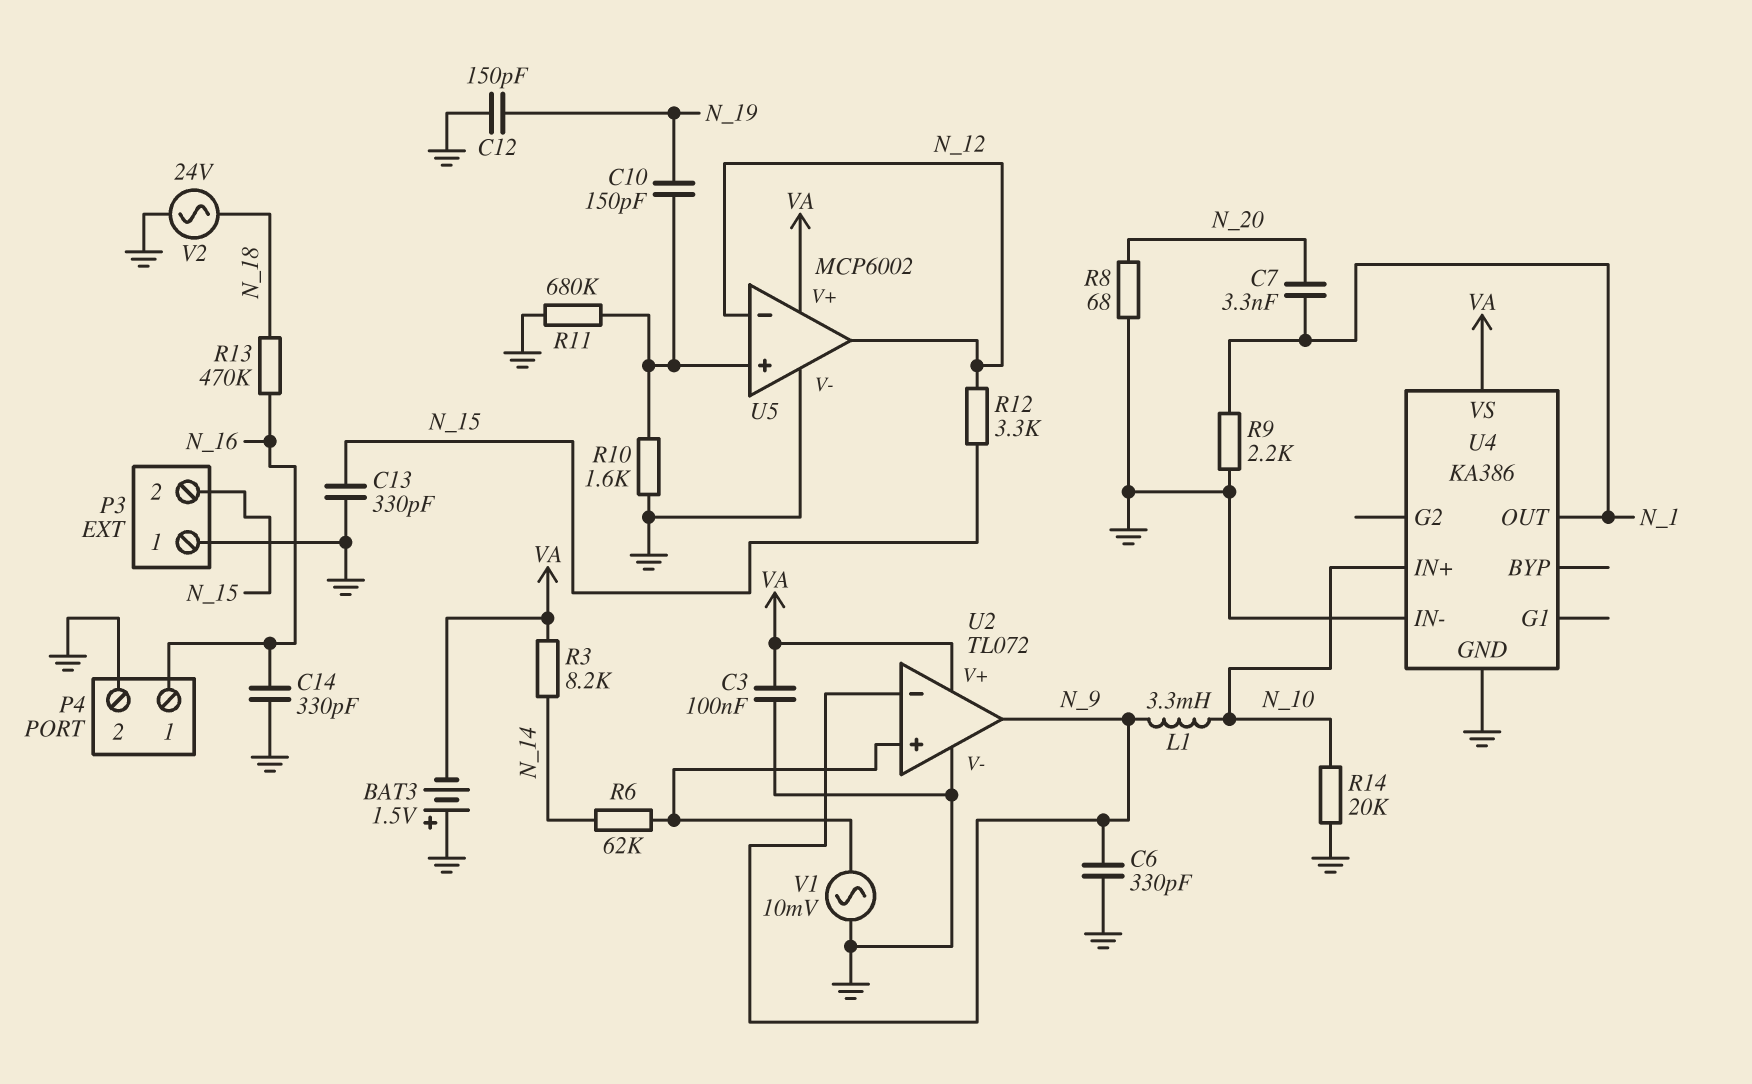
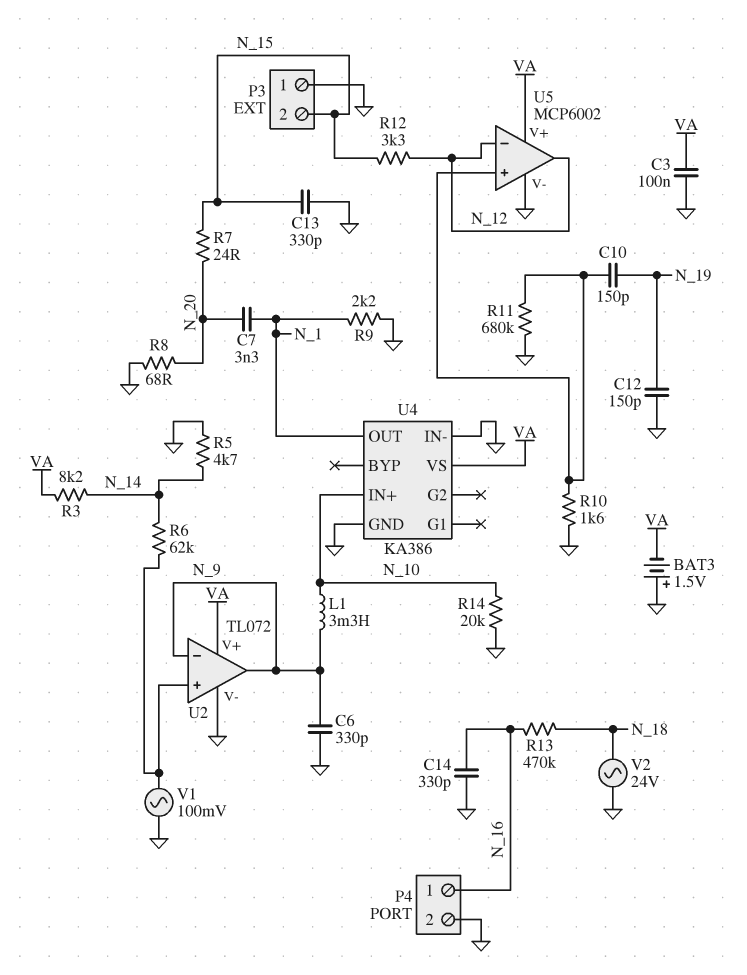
R5: none -> 4.7k (GND, N_14)
R7: none -> 24 (N_15, N_20)
V1: AC 10mV (GND, U2/in+) -> AC 100mV (GND, U2/in+)

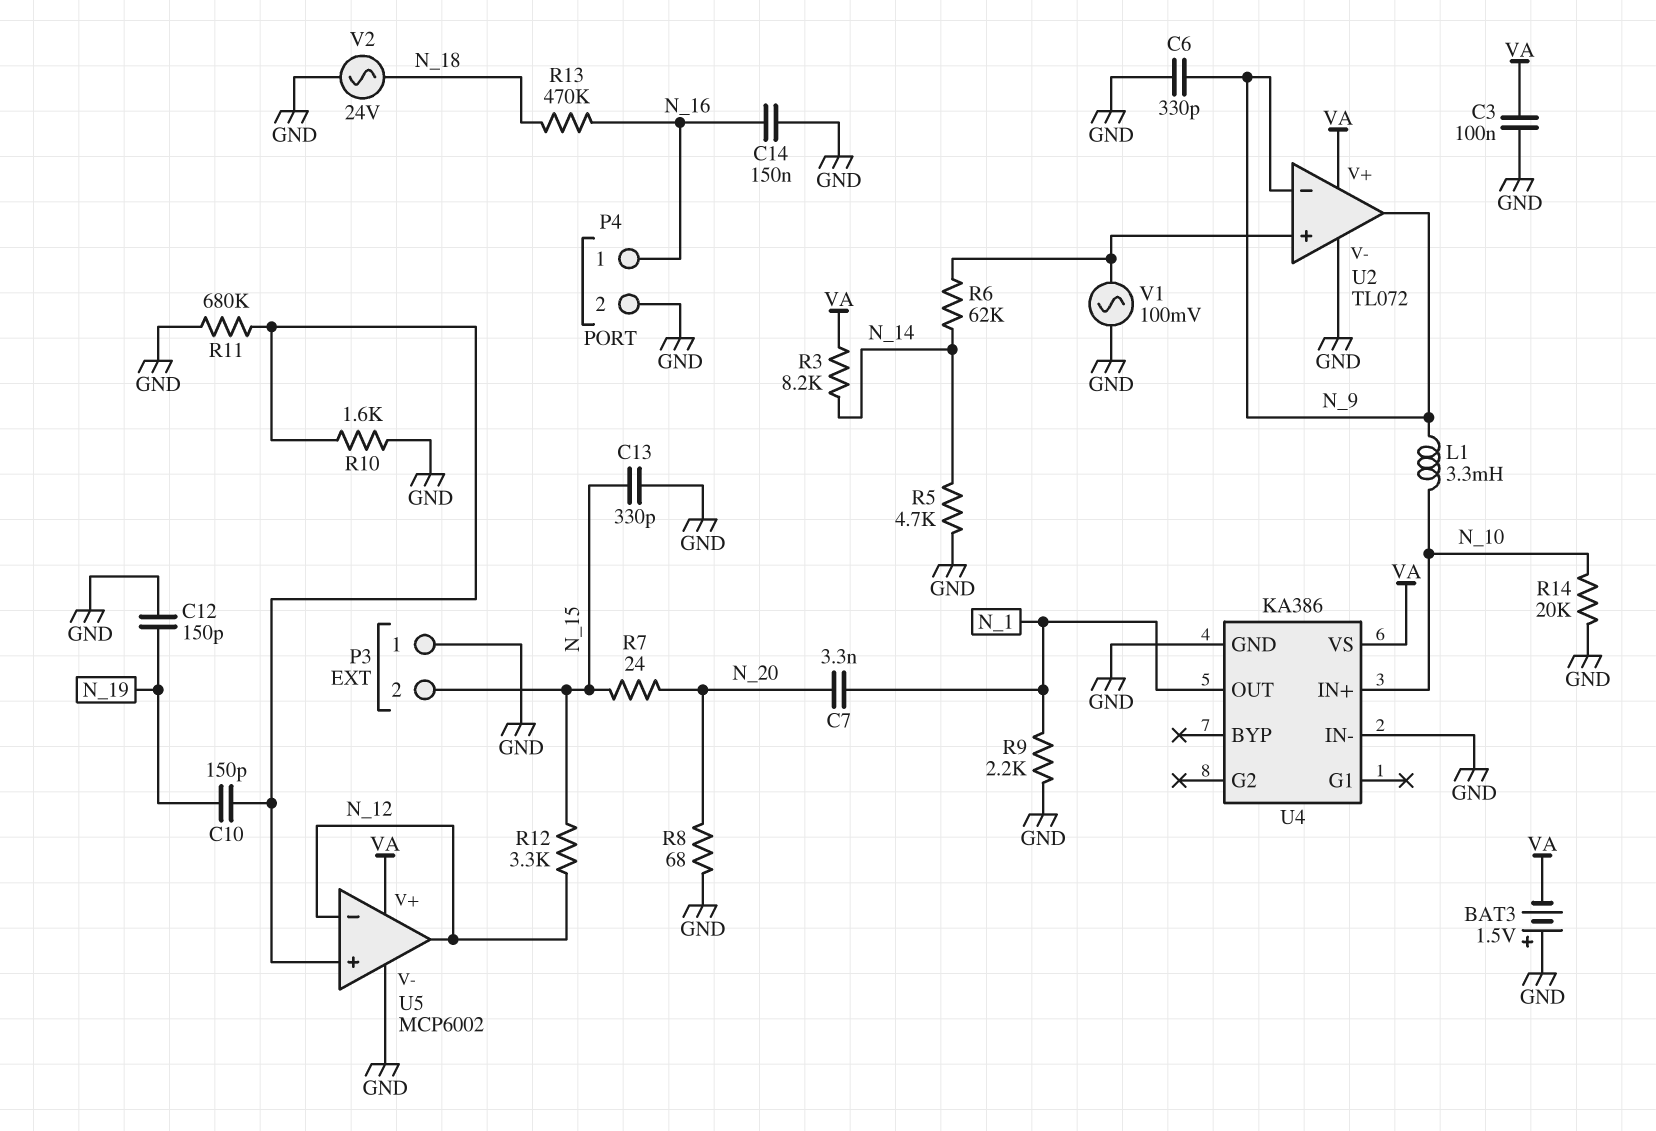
C14: 330pF (GND, N_16) -> 150nF (GND, N_16)

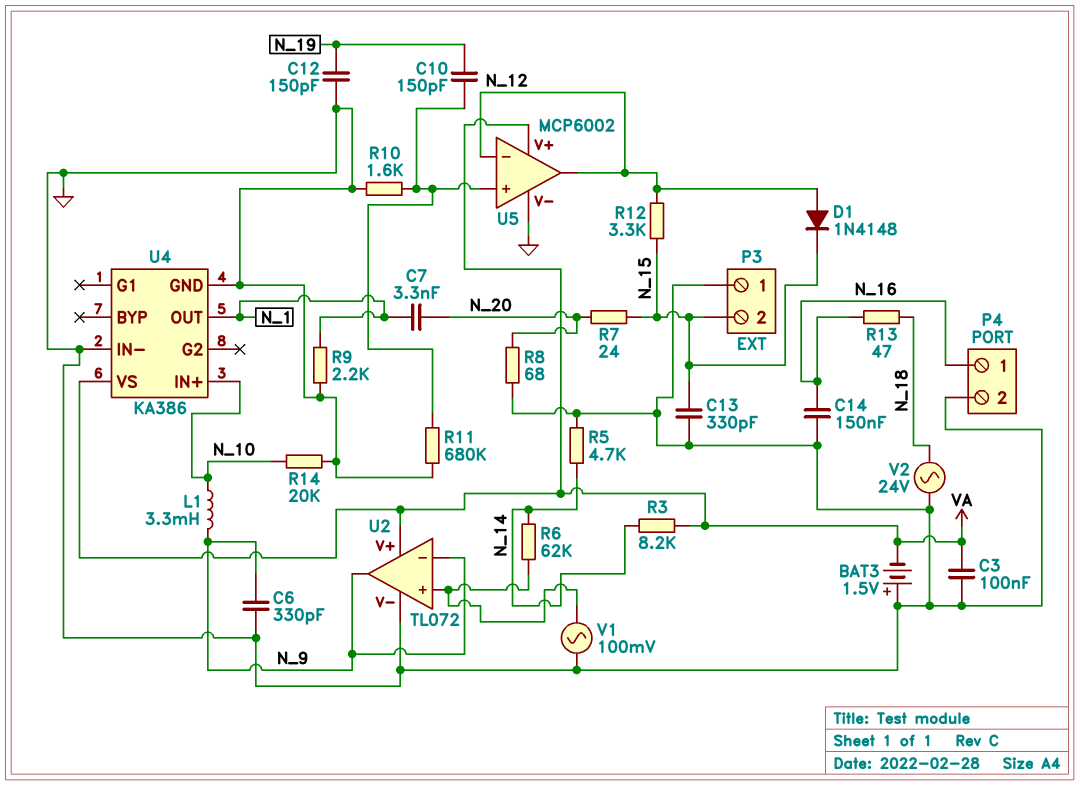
D1: none -> diode 1N4148 (A N_12, K N_15)
R13: 470k (N_16, N_18) -> 47 (N_16, N_18)

